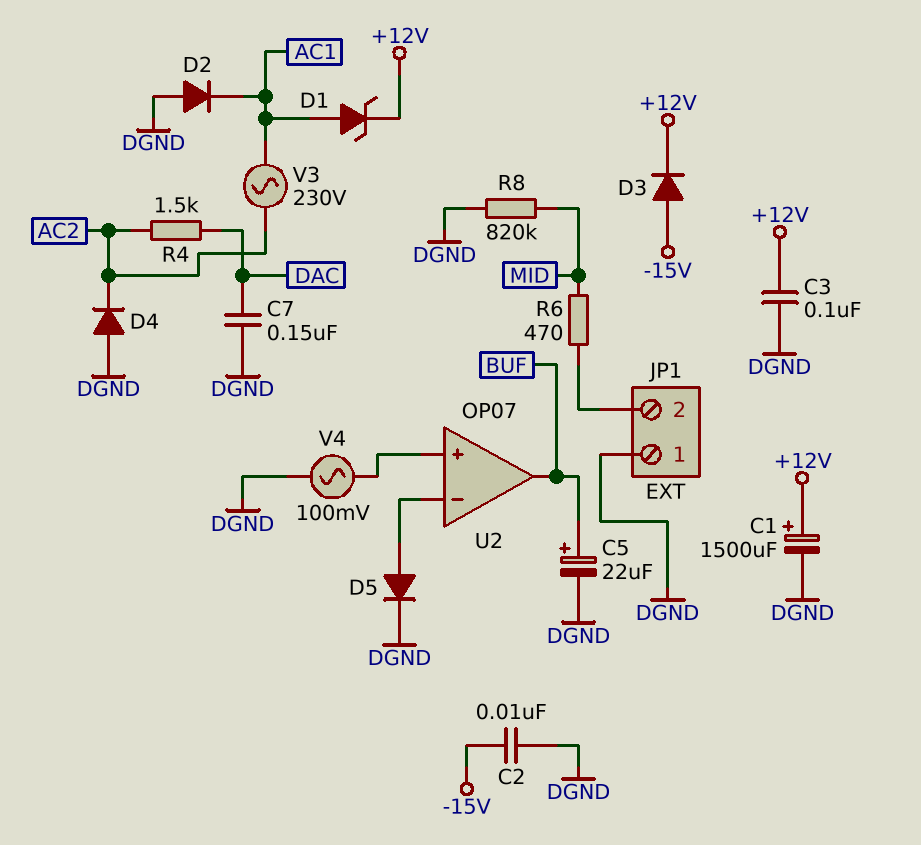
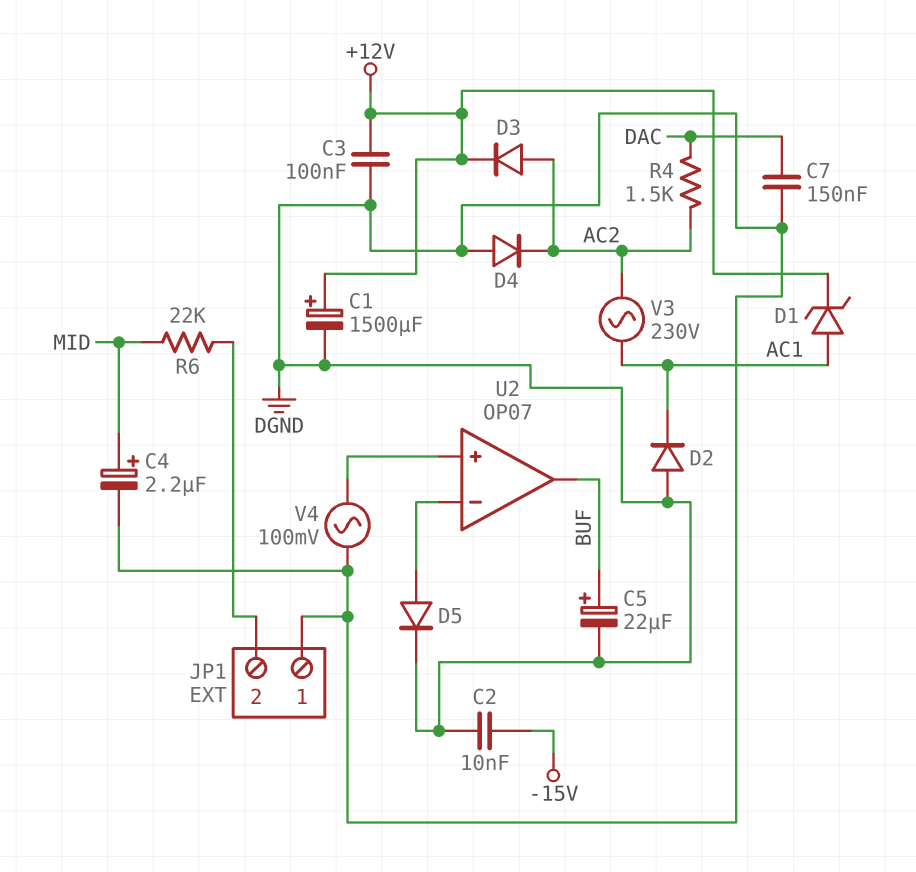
C4: none -> 2.2uF (plus MID, minus DGND)
D3: diode (A -15V, K +12V) -> diode (A AC2, K +12V)
R6: 470 (JP1/2, MID) -> 22k (JP1/2, MID)
R8: 820k (DGND, MID) -> none

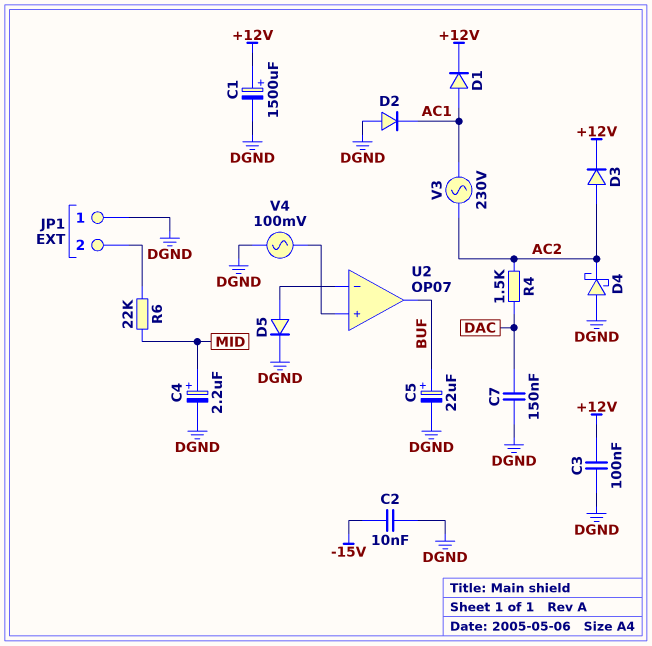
D1: zener (A AC1, K +12V) -> diode (A AC1, K +12V)
D4: diode (A DGND, K AC2) -> schottky (A DGND, K AC2)

